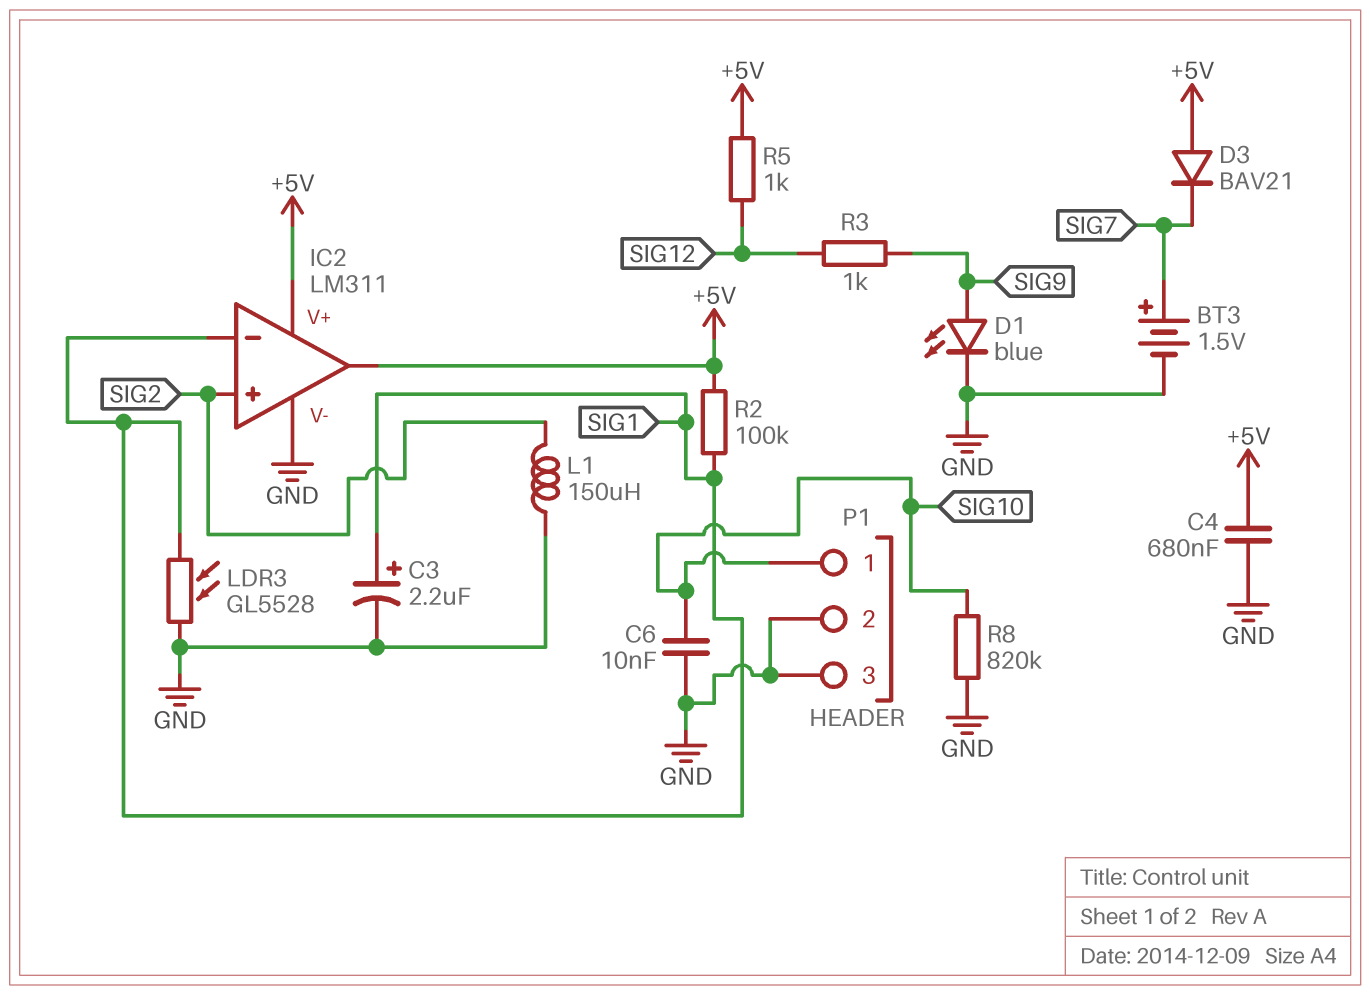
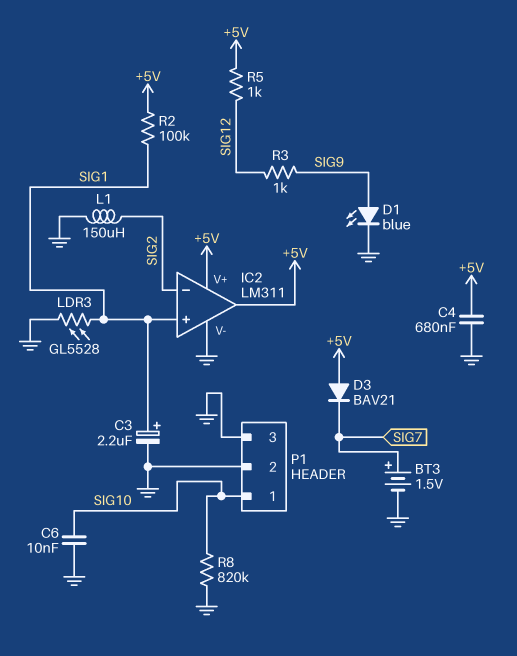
IC2 pin in+: SIG2 -> SIG1
IC2 pin in-: SIG1 -> SIG2

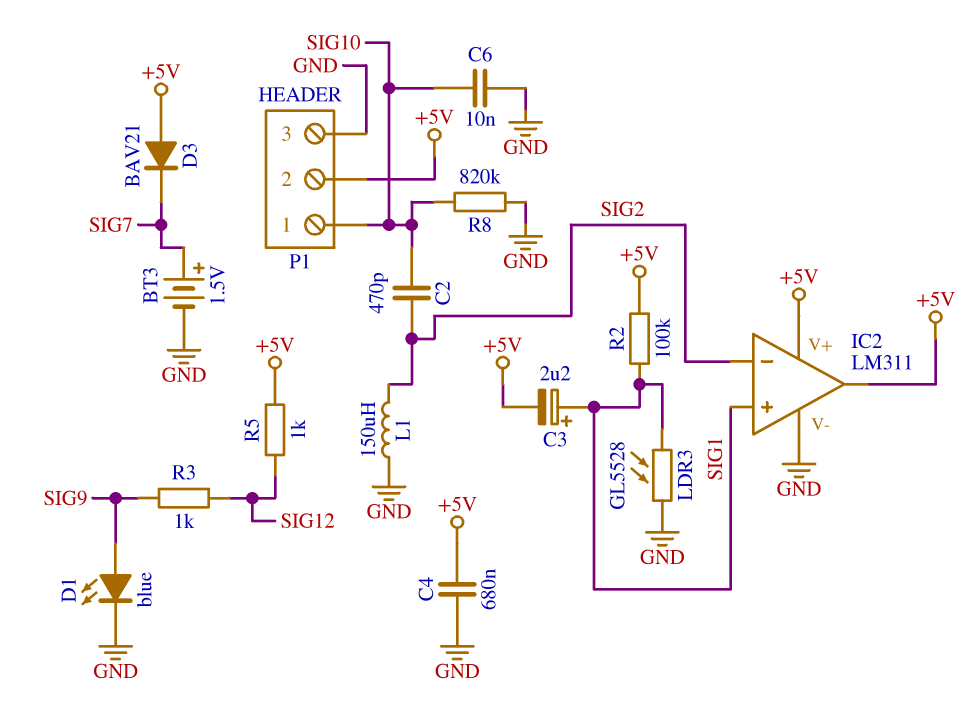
C2: none -> 470pF (SIG2, SIG10)
C3: 2.2uF (plus SIG1, minus GND) -> 2.2uF (plus SIG1, minus +5V)
P1 pin 2: GND -> +5V

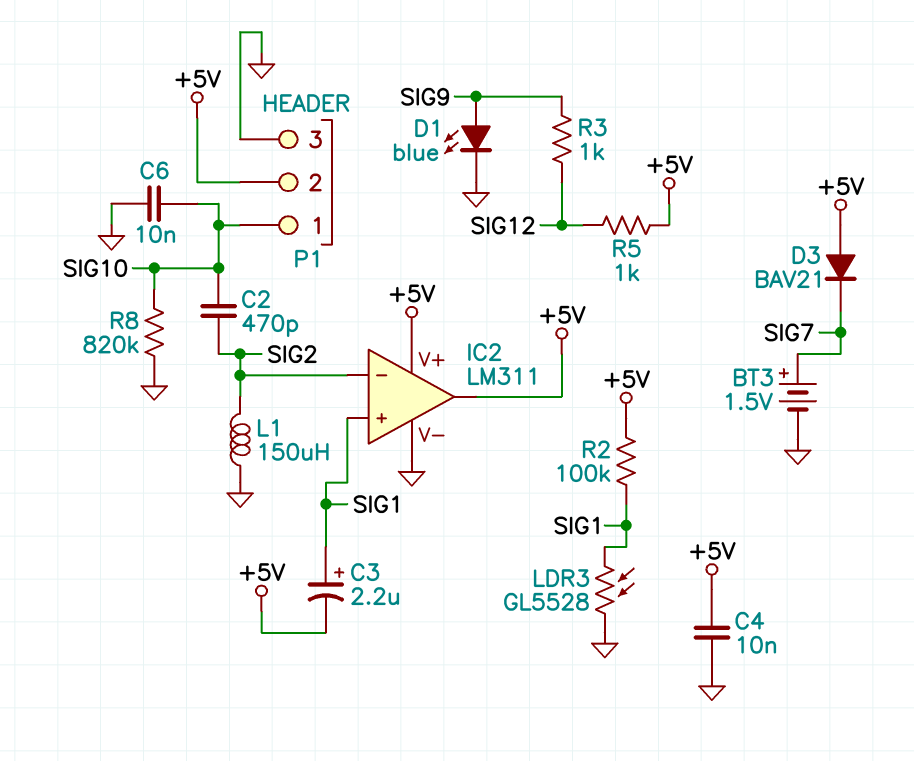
C4: 680nF (+5V, GND) -> 10nF (+5V, GND)

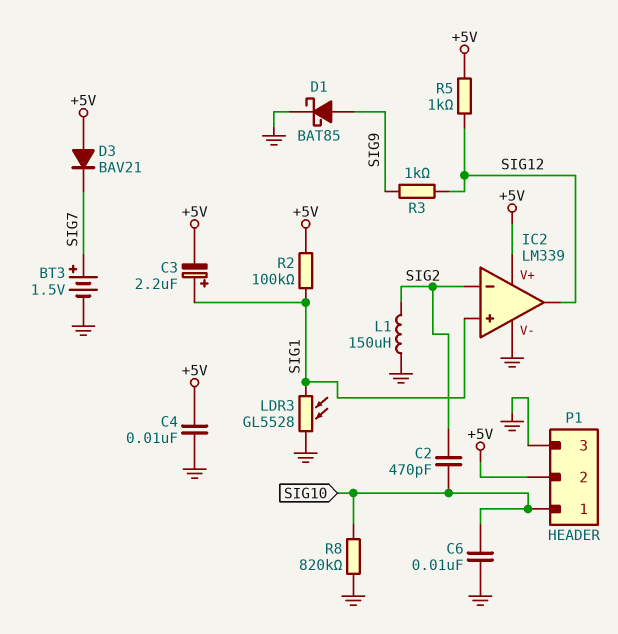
D1: LED blue (A SIG9, K GND) -> schottky BAT85 (A SIG9, K GND)
IC2: LM311 -> LM339
IC2 pin out: +5V -> SIG12

